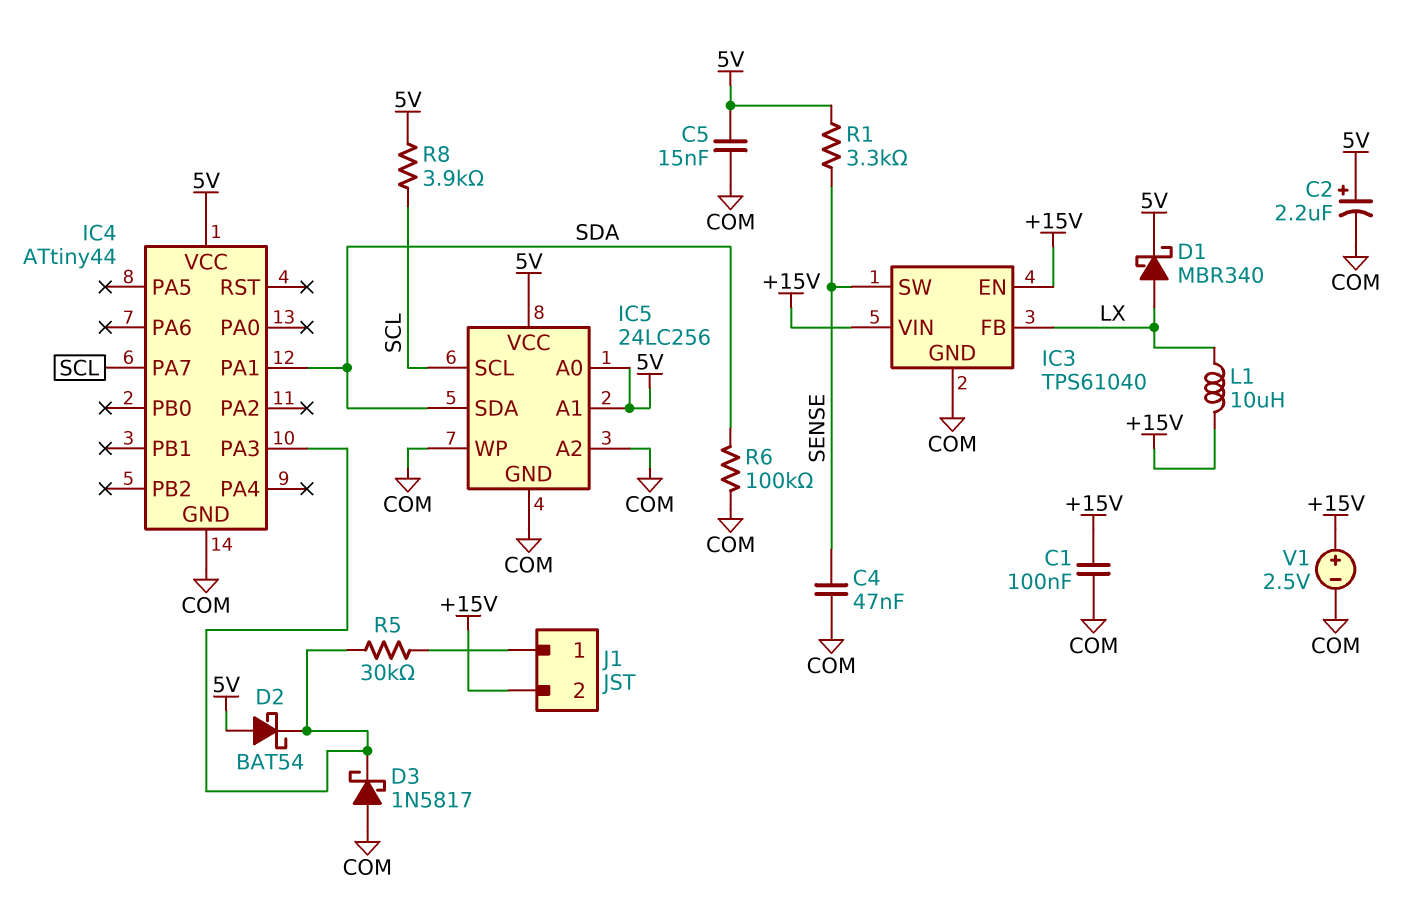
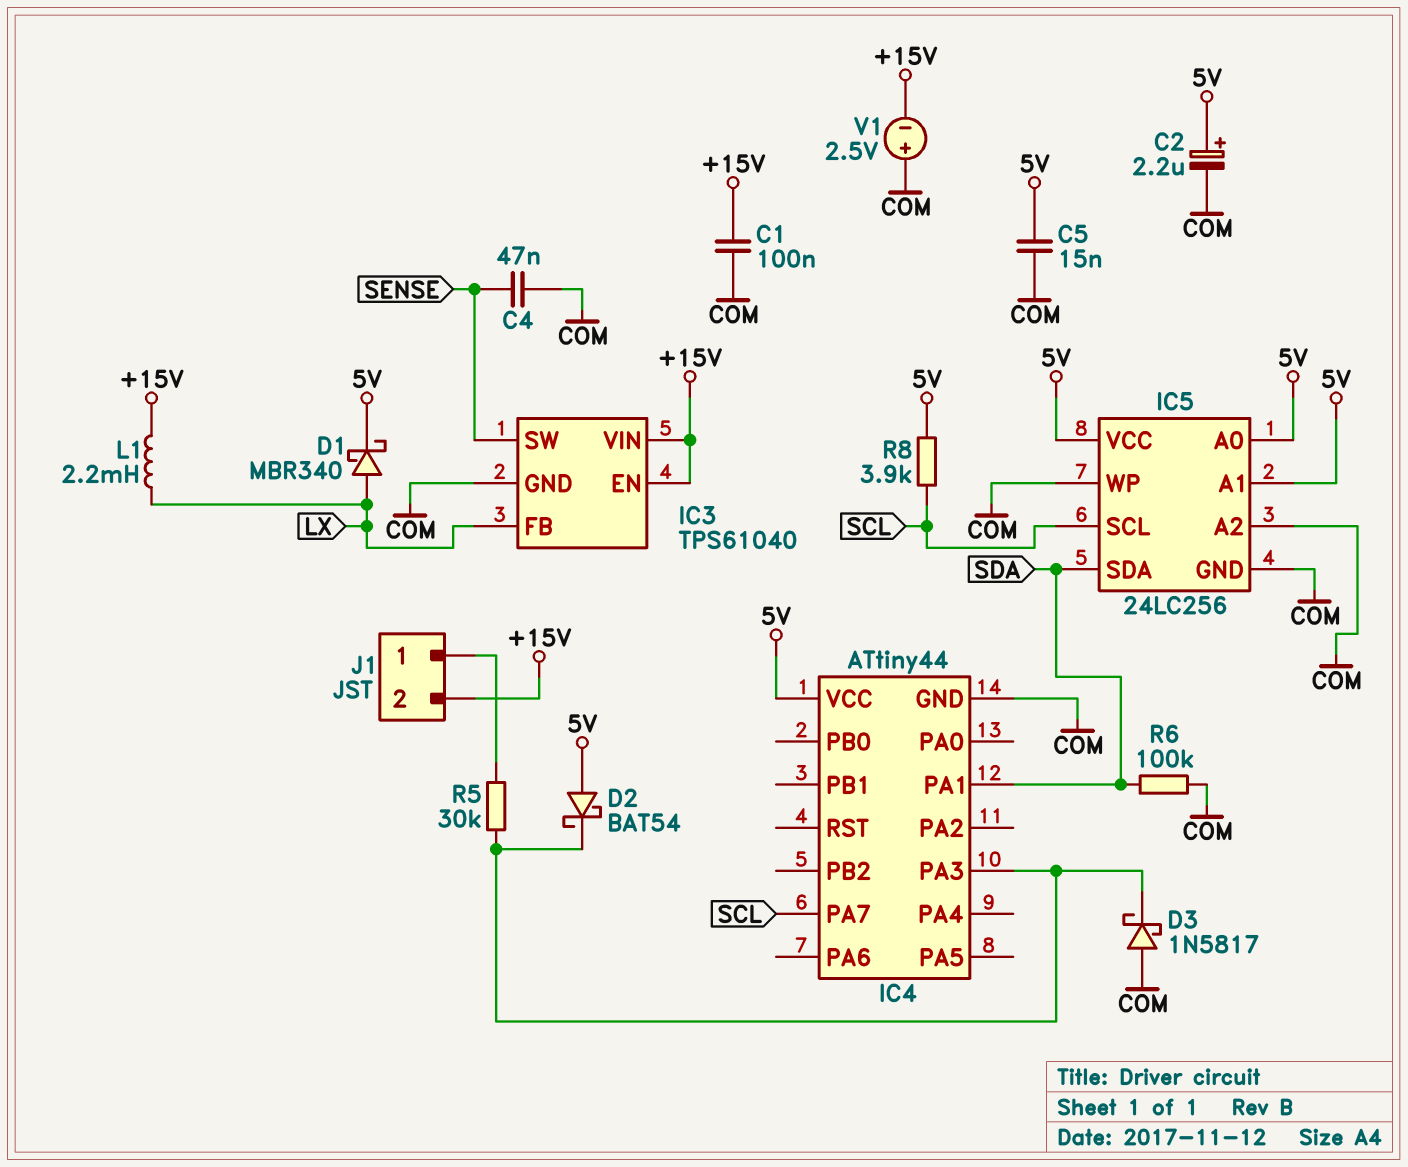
L1: 10uH (+15V, LX) -> 2.2mH (+15V, LX)
R1: 3.3k (5V, SENSE) -> none
V1: 2.5V (plus +15V, minus COM) -> 2.5V (plus COM, minus +15V)

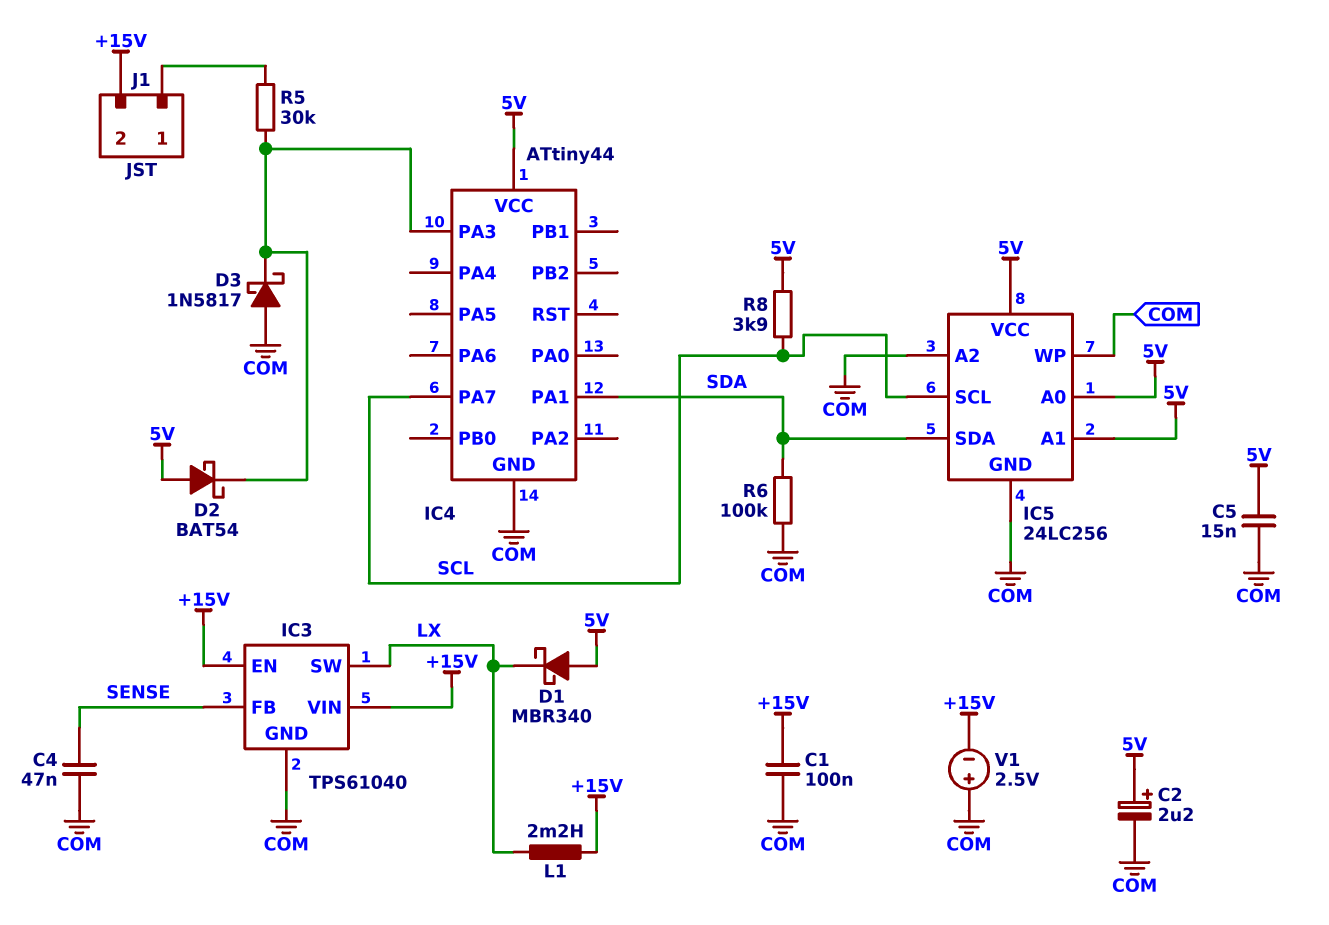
D1: schottky MBR340 (A LX, K 5V) -> schottky MBR340 (A 5V, K LX)
IC3 pin FB: LX -> SENSE
IC3 pin SW: SENSE -> LX

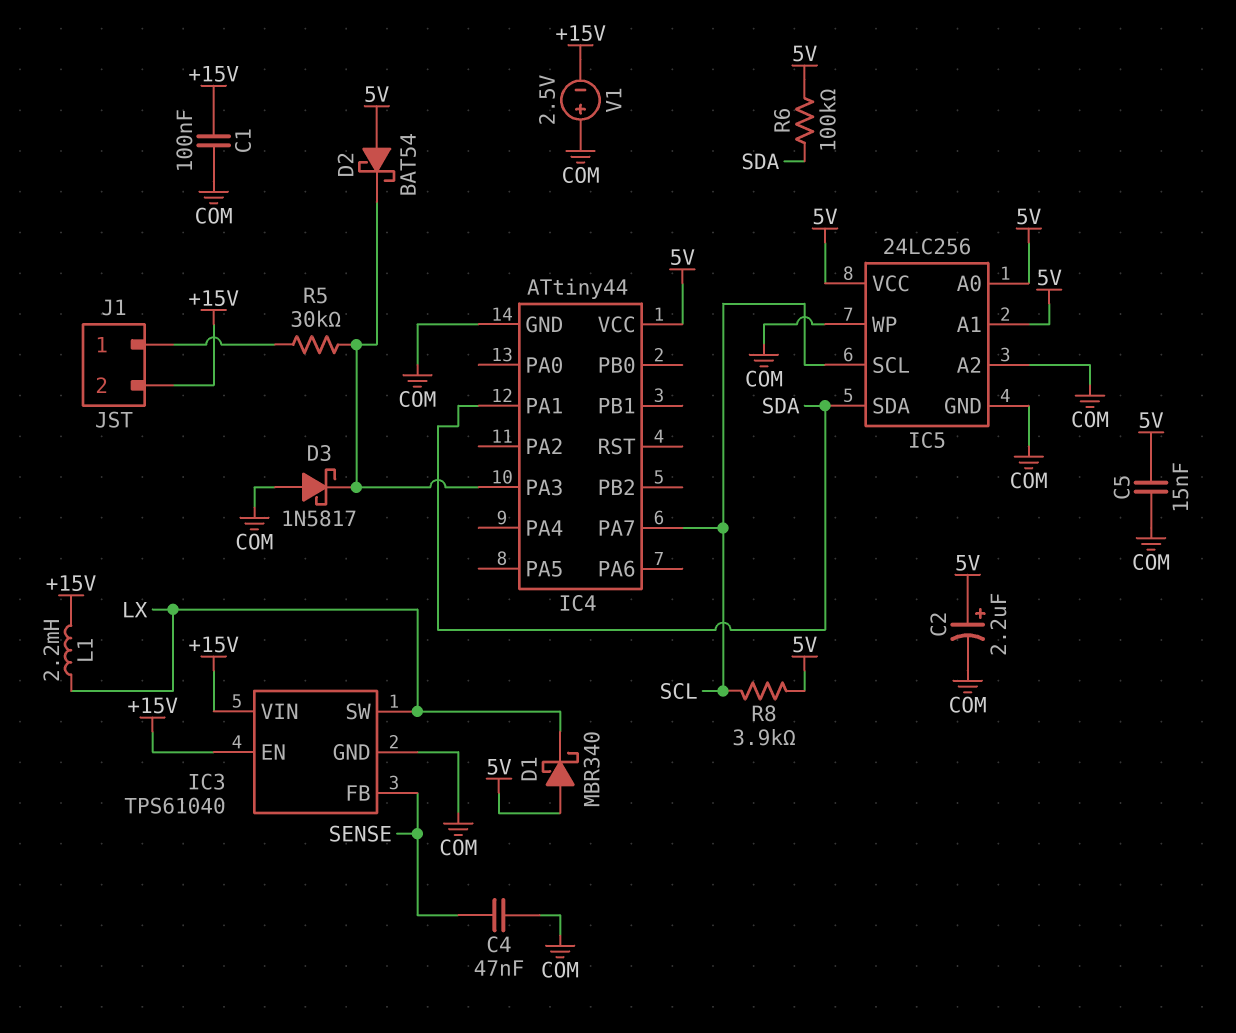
R6: 100k (COM, SDA) -> 100k (5V, SDA)

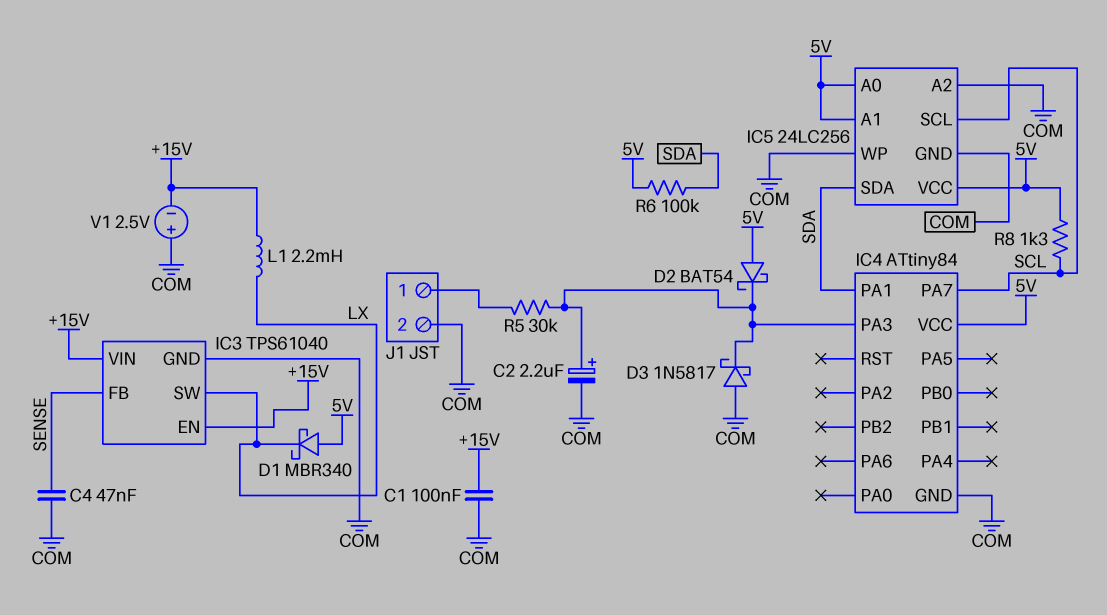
C2: 2.2uF (plus 5V, minus COM) -> 2.2uF (plus IC4/PA3, minus COM)
C5: 15nF (5V, COM) -> none
IC4: ATtiny44 -> ATtiny84
J1 pin 2: +15V -> COM
R8: 3.9k (5V, SCL) -> 1.3k (5V, SCL)

